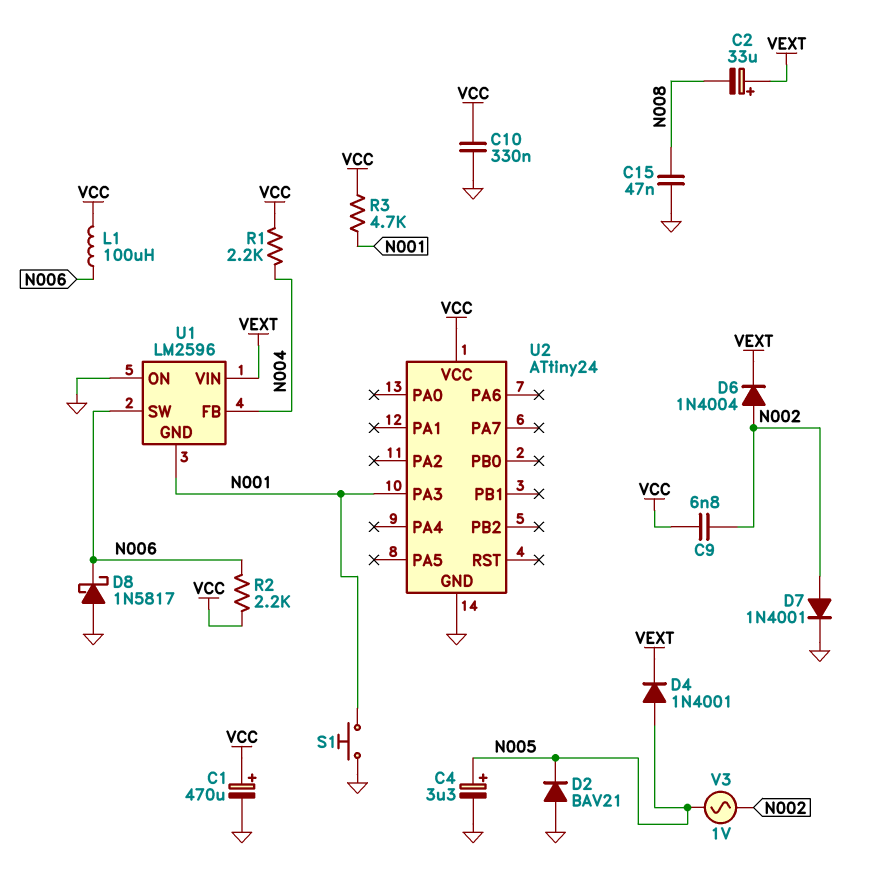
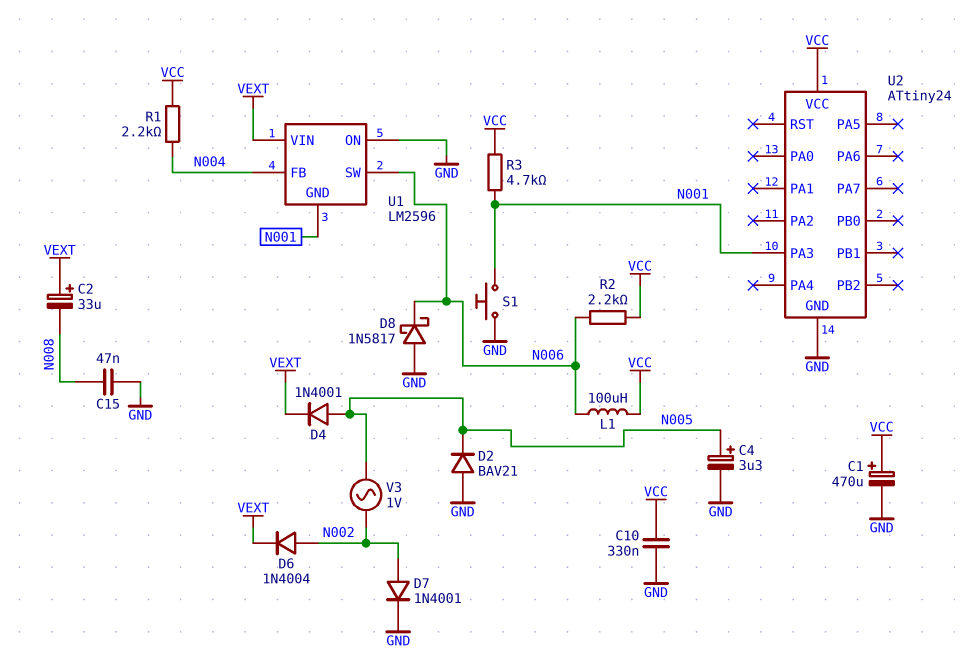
C9: 6.8nF (N002, VCC) -> none

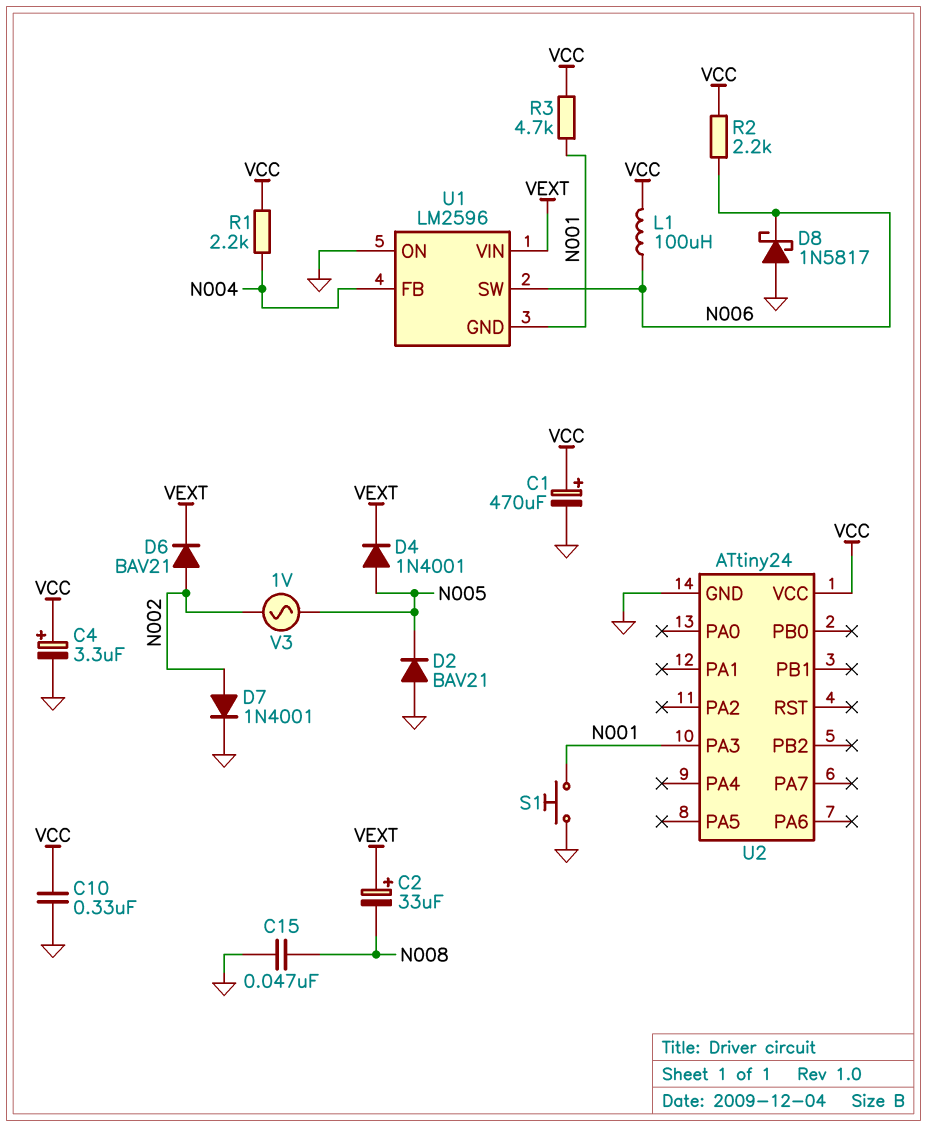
C4: 3.3uF (plus N005, minus GND) -> 3.3uF (plus VCC, minus GND)
D6: diode 1N4004 (A N002, K VEXT) -> diode BAV21 (A N002, K VEXT)

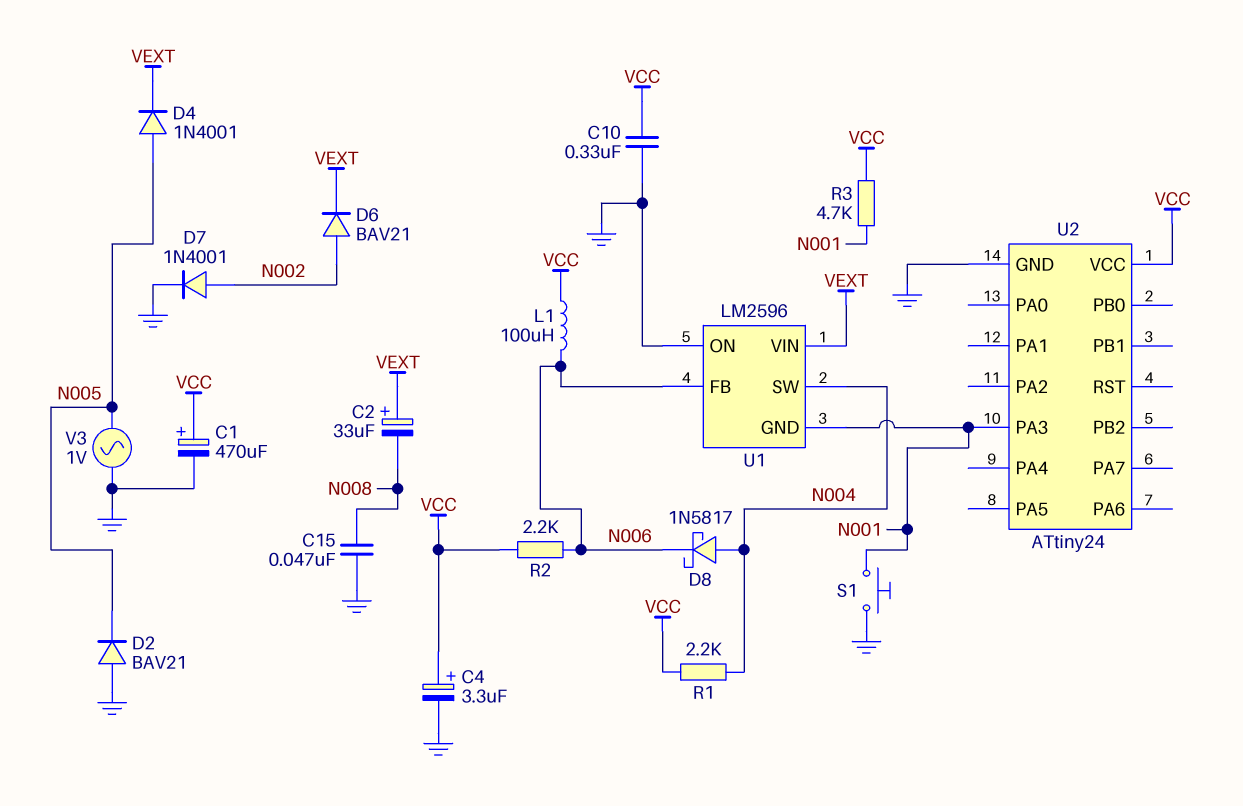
D8: schottky 1N5817 (A GND, K N006) -> schottky 1N5817 (A N004, K N006)
U1 pin FB: N004 -> N006
U1 pin SW: N006 -> N004
V3: AC 1V (N002, N005) -> AC 1V (GND, N005)

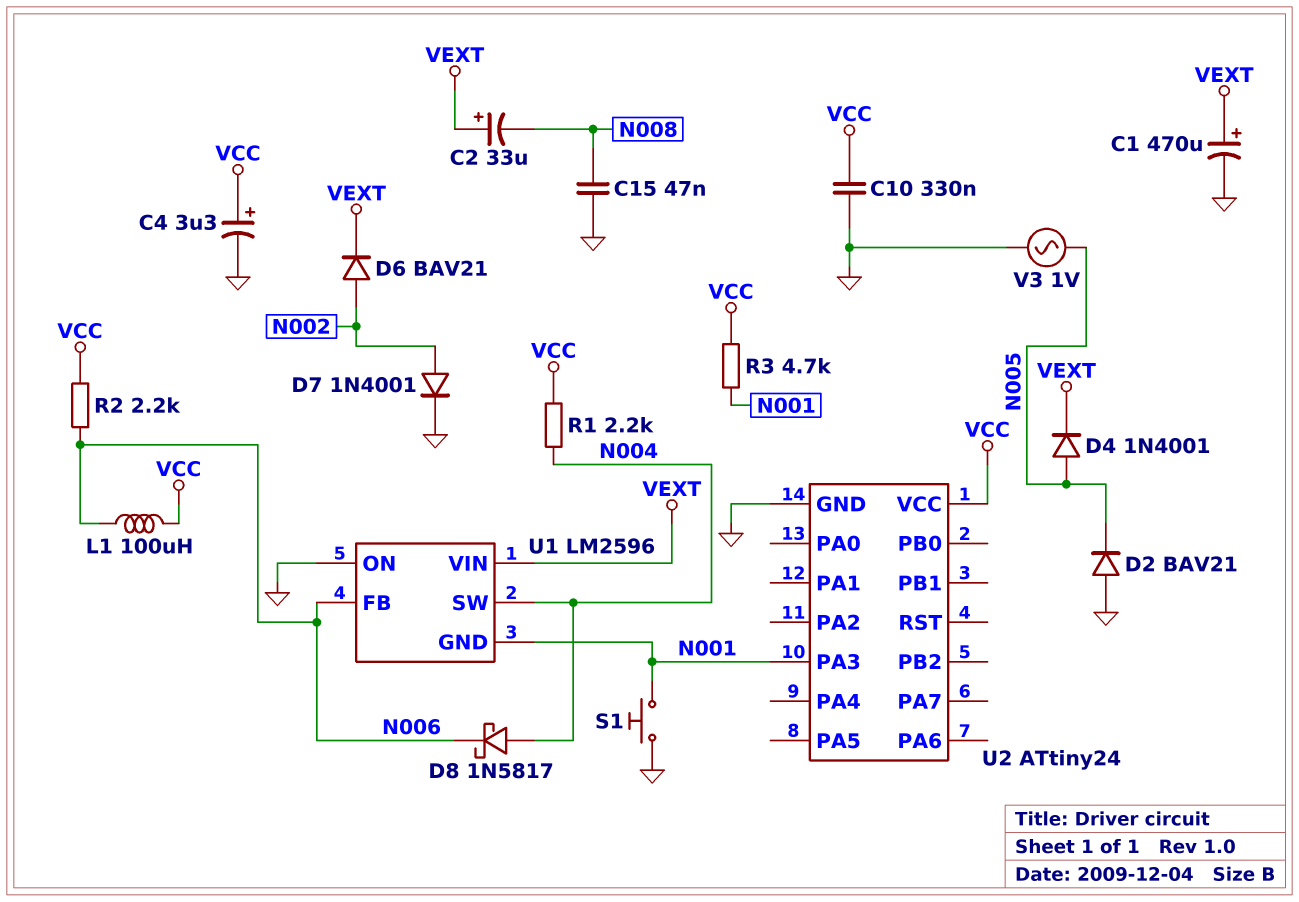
C1: 470uF (plus VCC, minus GND) -> 470uF (plus VEXT, minus GND)

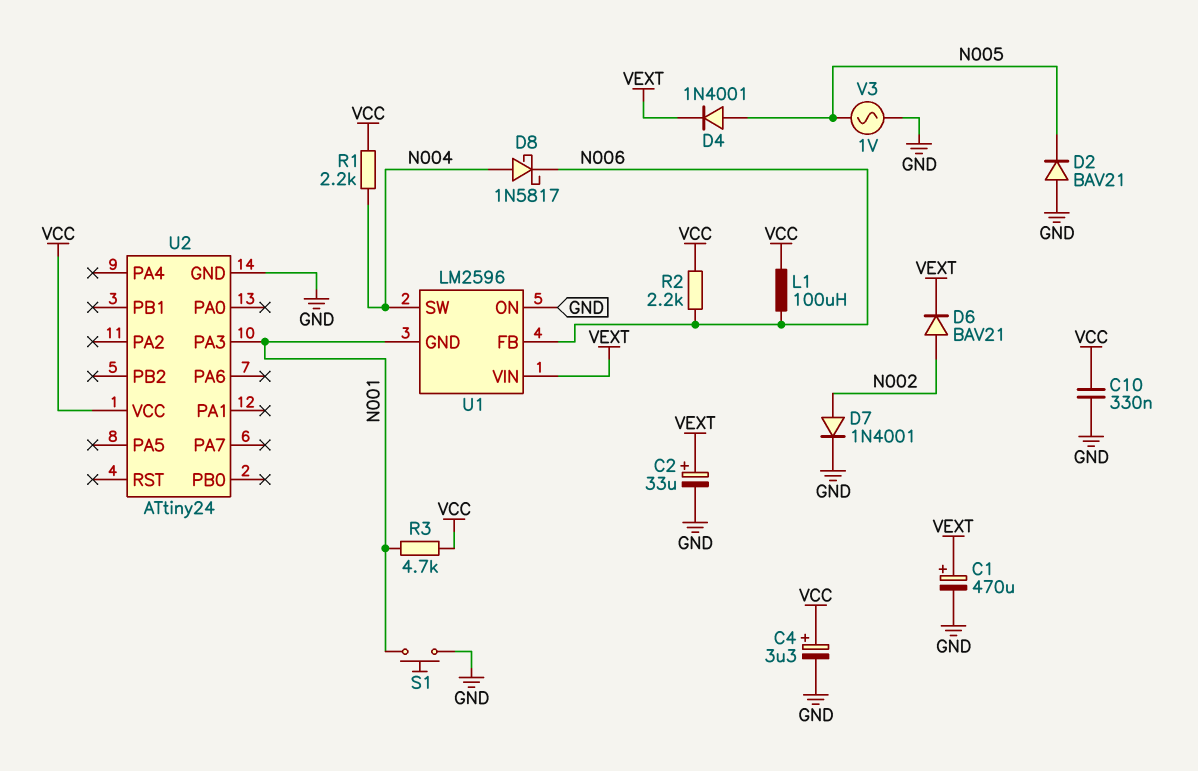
C2: 33uF (plus VEXT, minus N008) -> 33uF (plus VEXT, minus GND)
C15: 47nF (GND, N008) -> none

